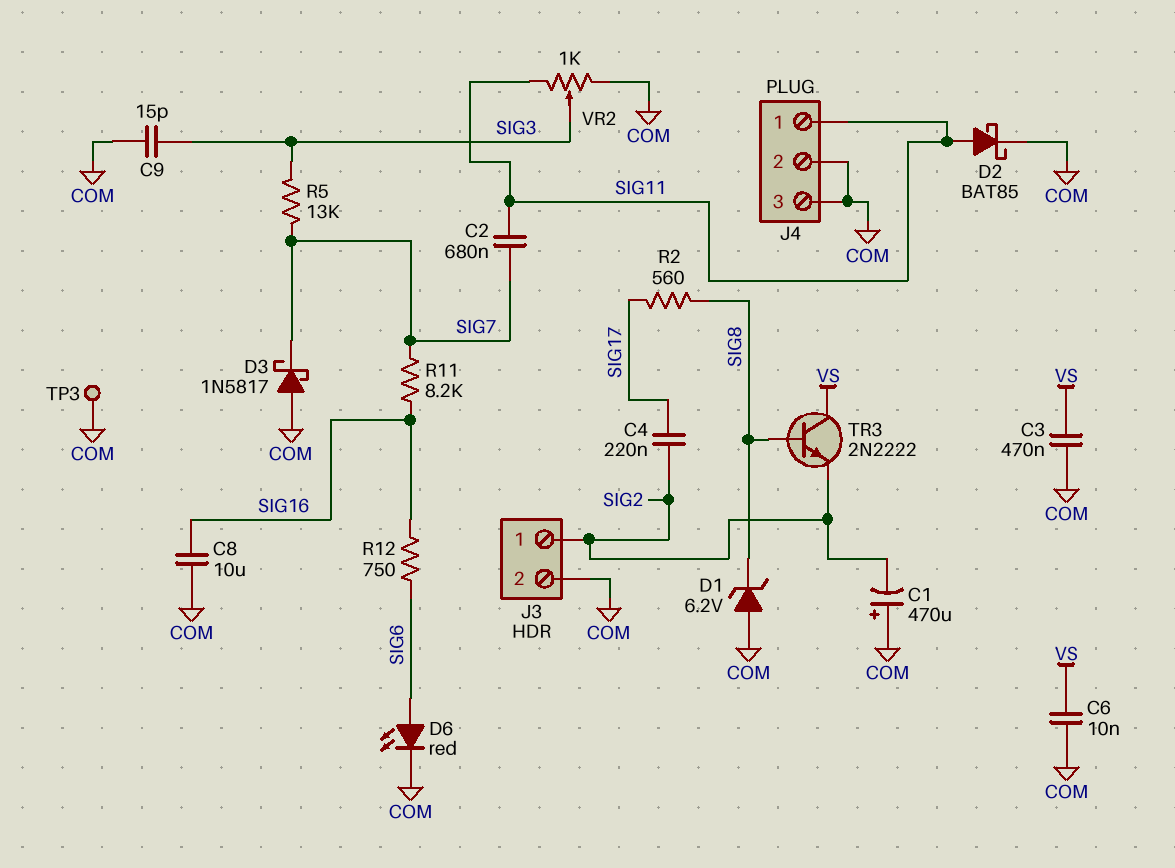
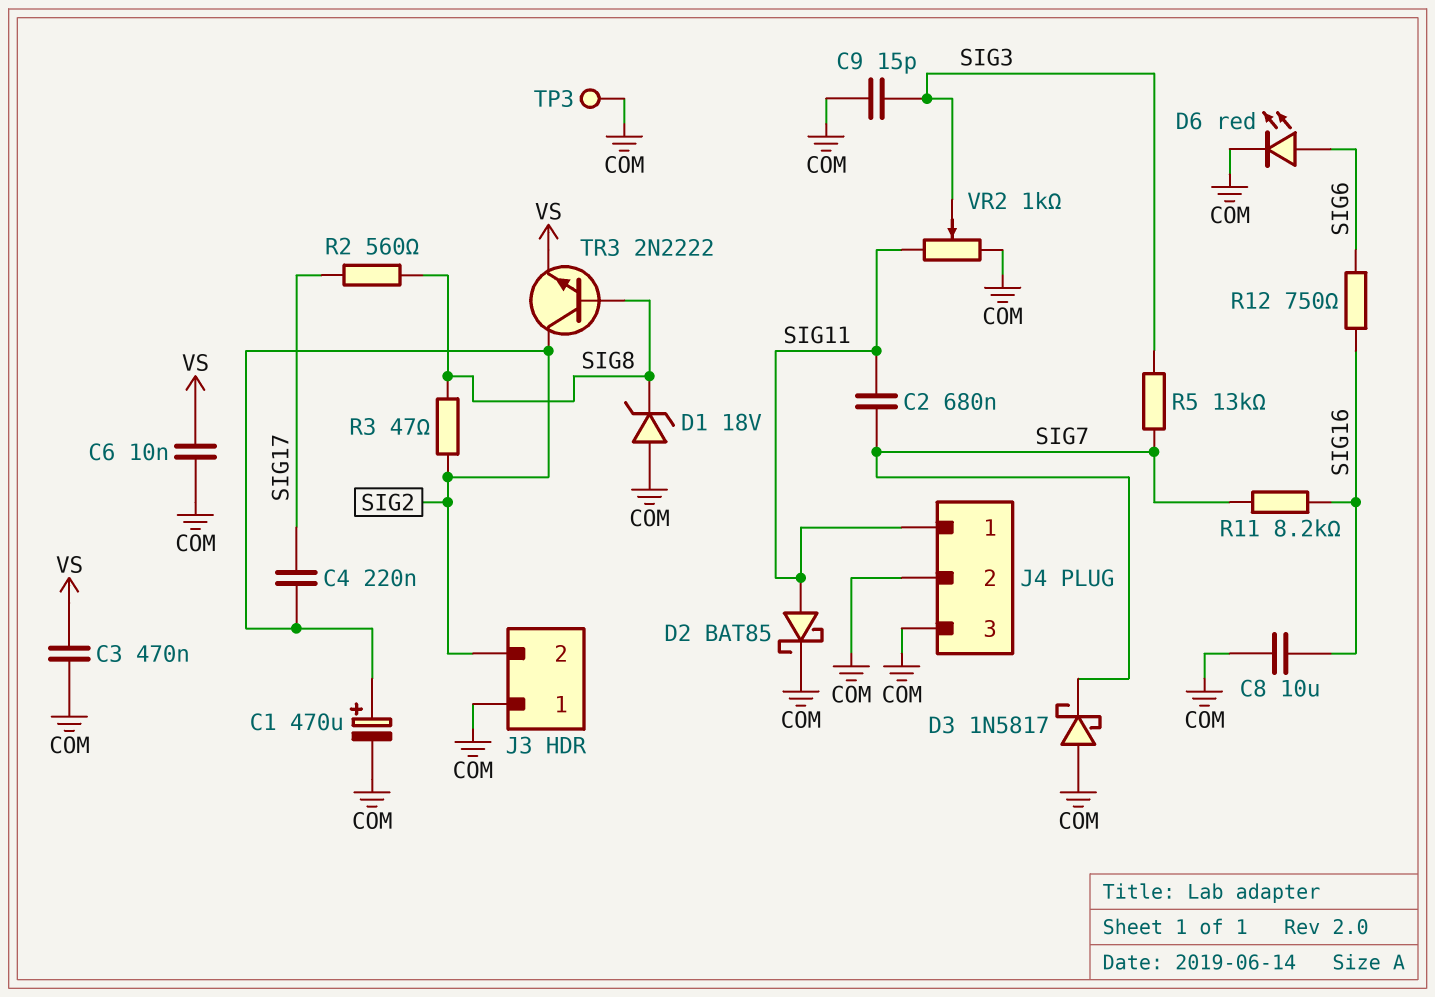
C1: 470uF (plus COM, minus SIG2) -> 470uF (plus SIG2, minus COM)
D1: zener 6.2V (A COM, K SIG8) -> zener 18V (A COM, K SIG8)
J3 pin 1: SIG2 -> COM
J3 pin 2: COM -> SIG2
R3: none -> 47 (SIG2, SIG8)
TR3: NPN 2N2222 (B SIG8, C VS, E SIG2) -> NPN 2N2222 (B SIG8, C SIG2, E VS)

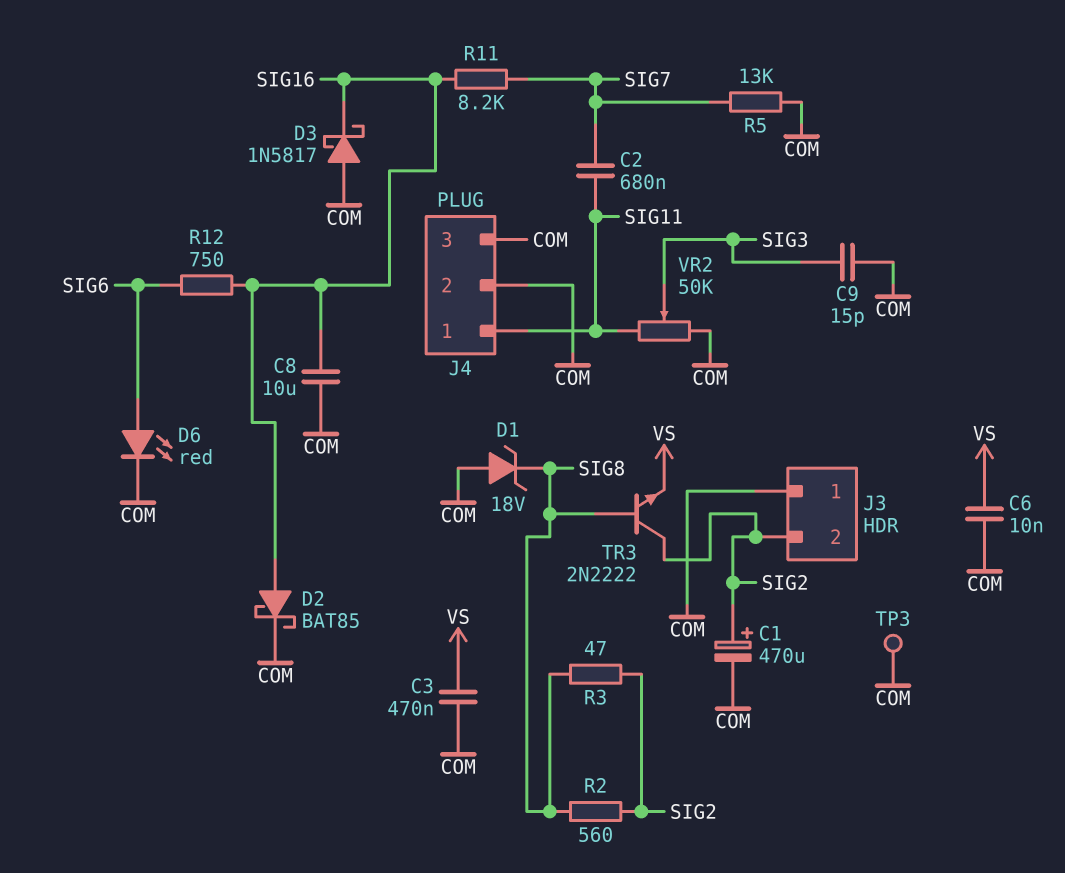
C4: 220nF (SIG2, SIG17) -> none
D2: schottky BAT85 (A SIG11, K COM) -> schottky BAT85 (A SIG16, K COM)
D3: schottky 1N5817 (A COM, K SIG7) -> schottky 1N5817 (A COM, K SIG16)
R2: 560 (SIG8, SIG17) -> 560 (SIG2, SIG8)
R5: 13k (SIG3, SIG7) -> 13k (COM, SIG7)
VR2: 1k (COM, SIG11, wiper SIG3) -> 50k (COM, SIG11, wiper SIG3)

